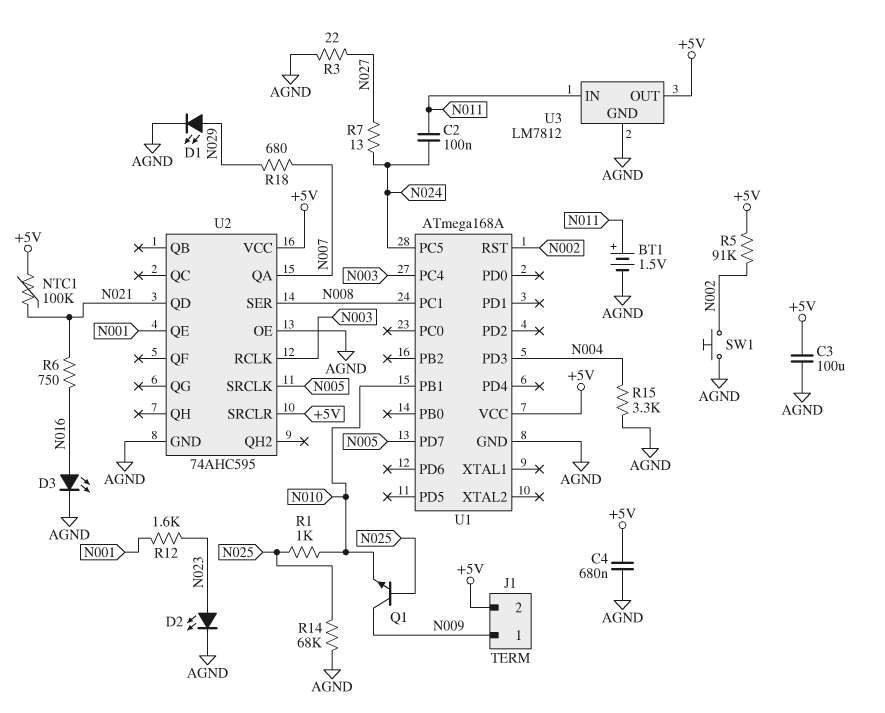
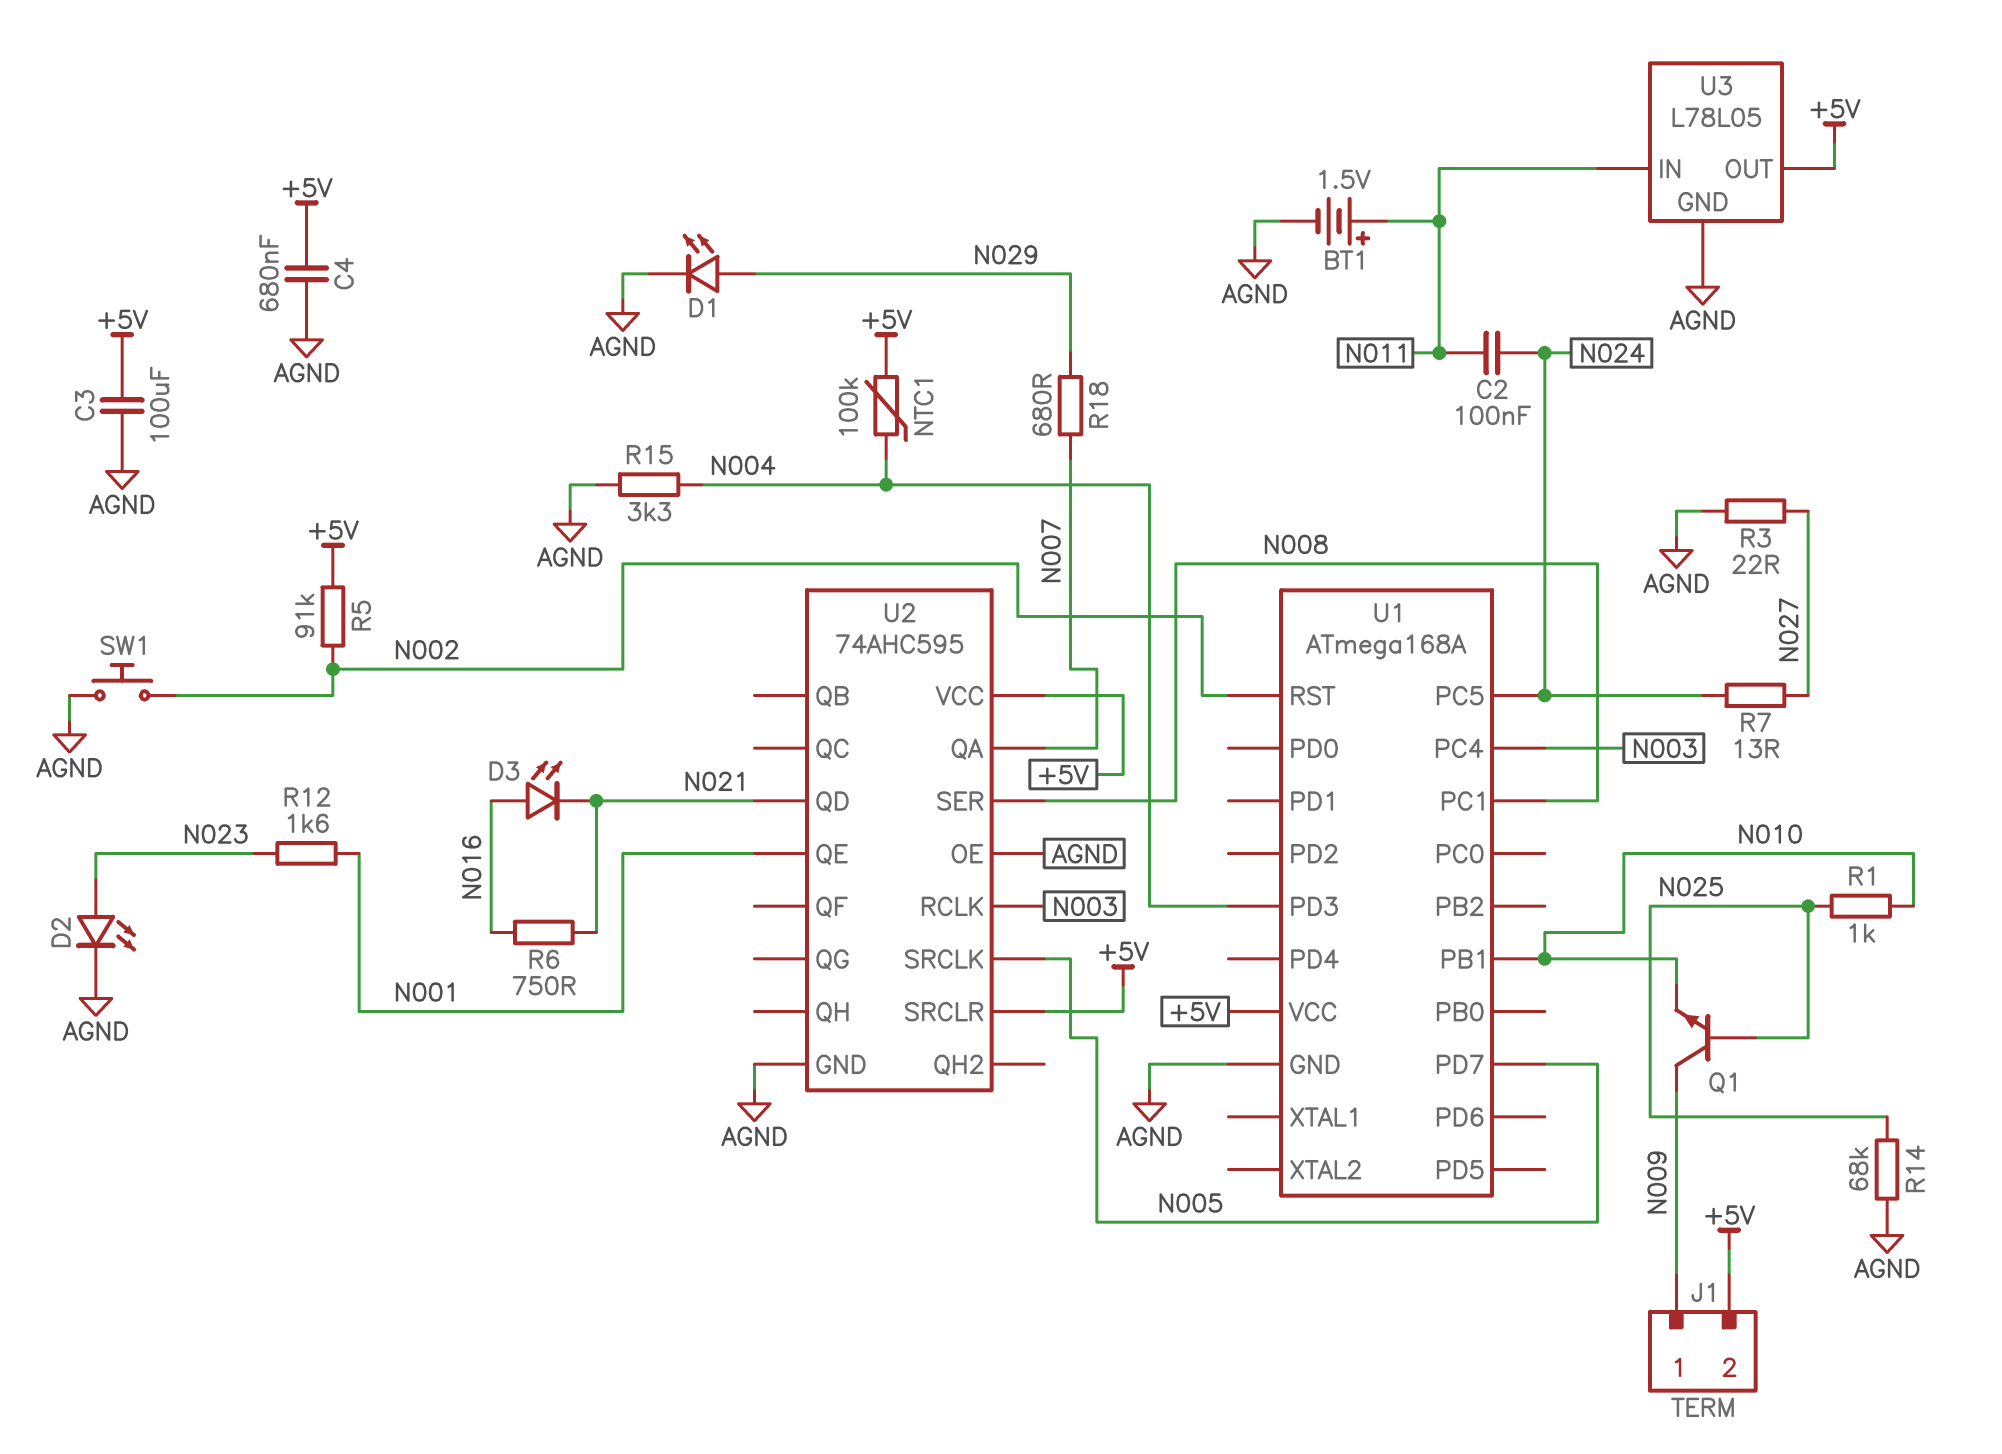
D3: LED (A N016, K AGND) -> LED (A N016, K N021)
NTC1: 100k (+5V, N021) -> 100k (+5V, N004)
U3: LM7812 -> L78L05

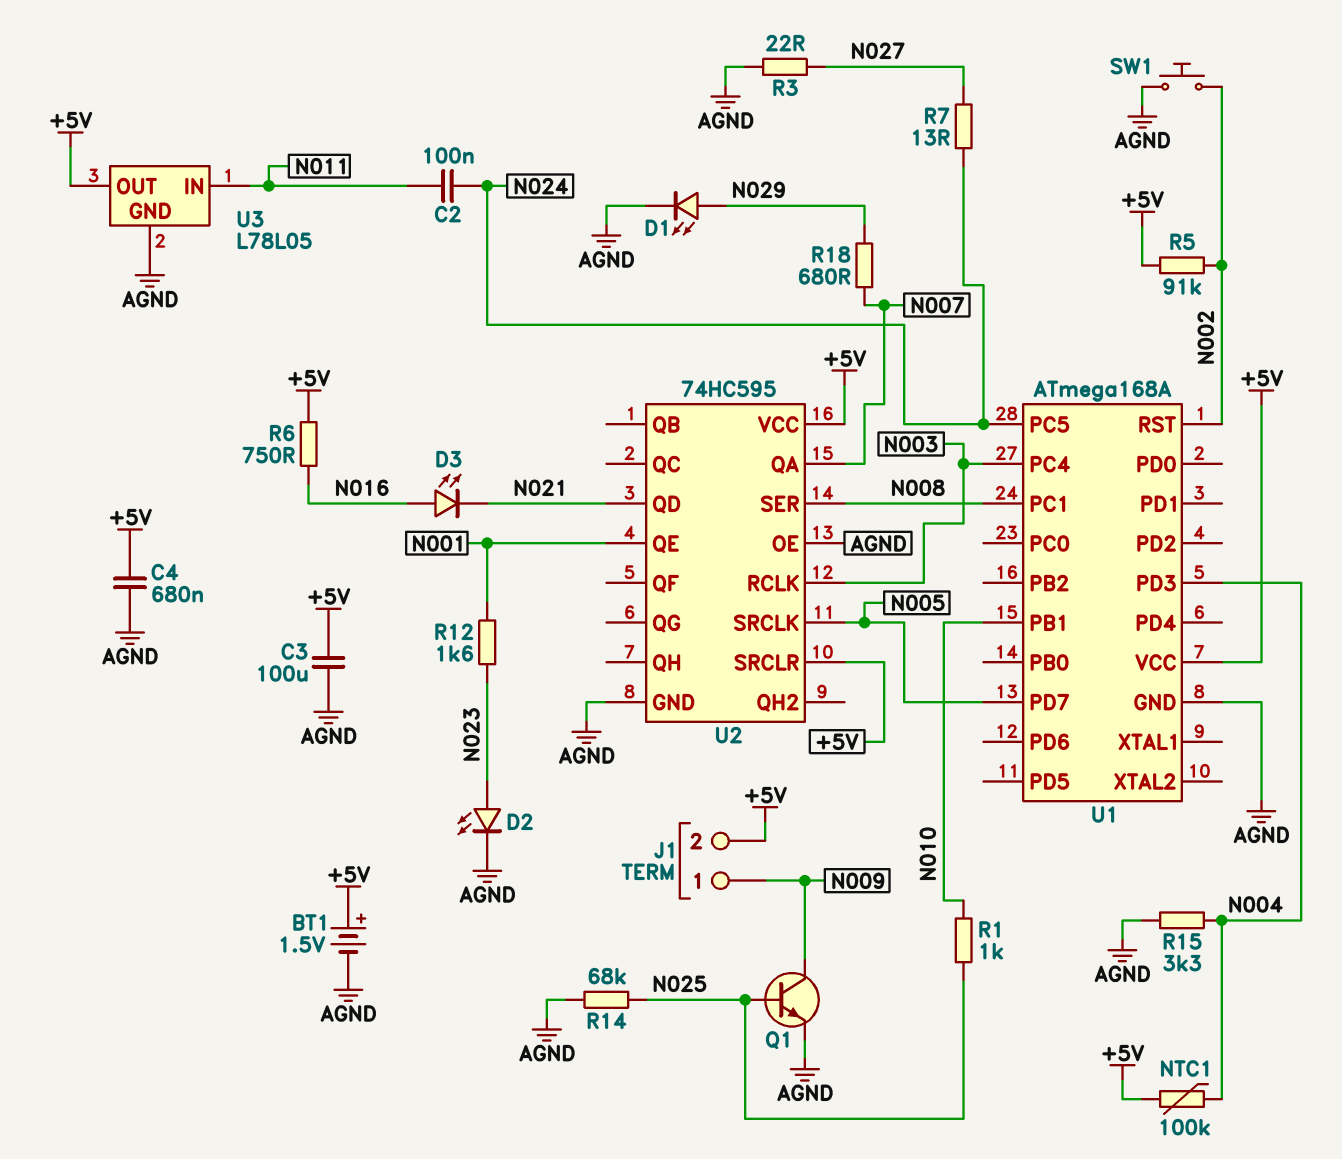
BT1: 1.5V (plus N011, minus AGND) -> 1.5V (plus +5V, minus AGND)
Q1: NPN (B N025, C N009, E N010) -> NPN (B N025, C N009, E AGND)
R6: 750 (N016, N021) -> 750 (+5V, N016)
U2: 74AHC595 -> 74HC595

